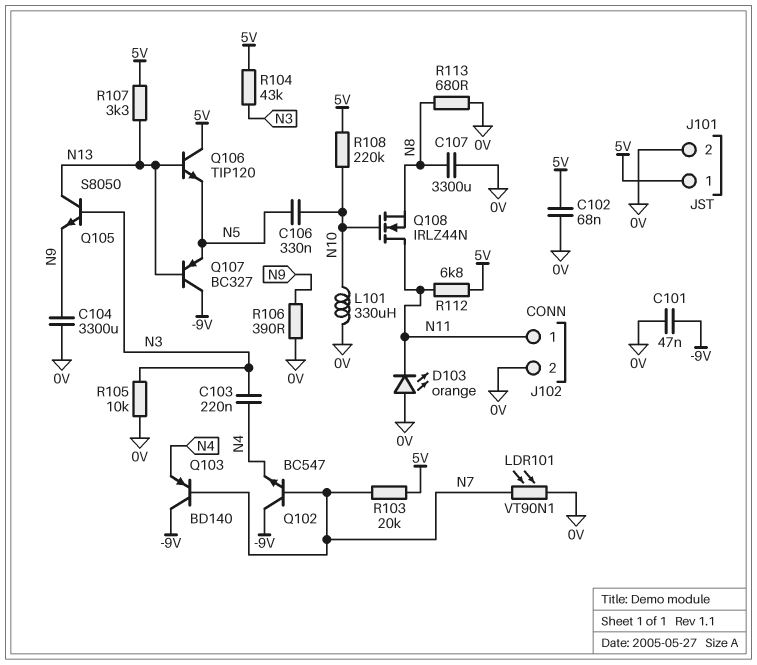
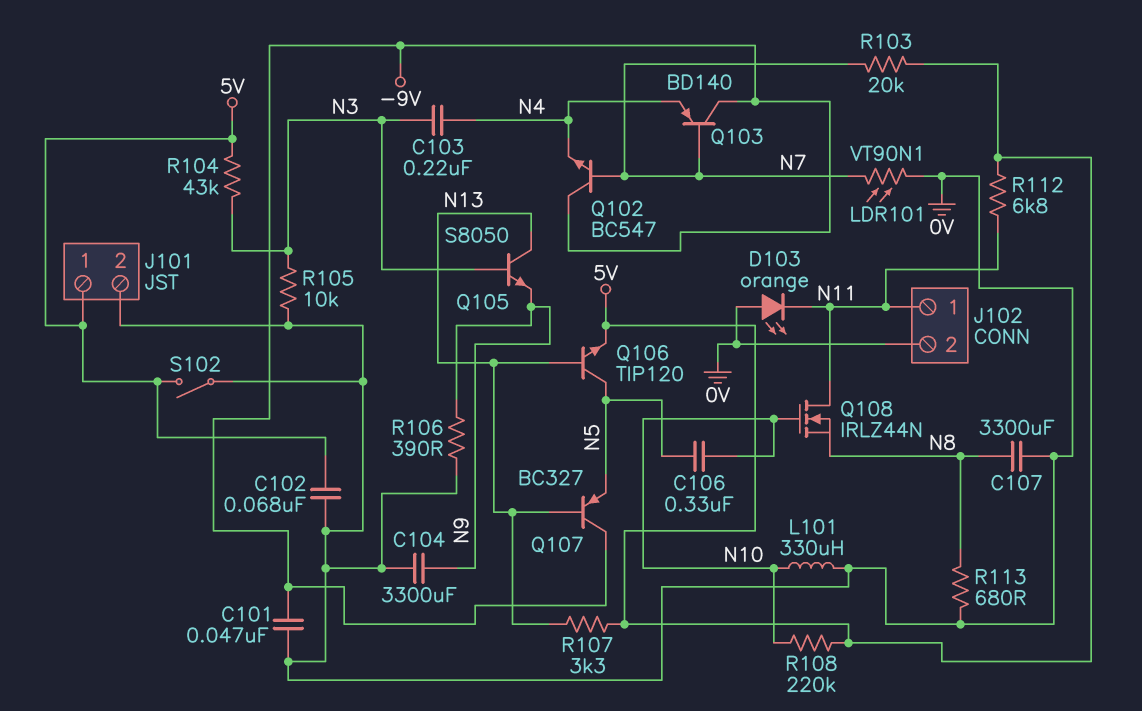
Q106: NPN TIP120 (B N13, C 5V, E N5) -> NPN TIP120 (B N13, C N5, E 5V)
S102: none -> switch (0V, 5V)

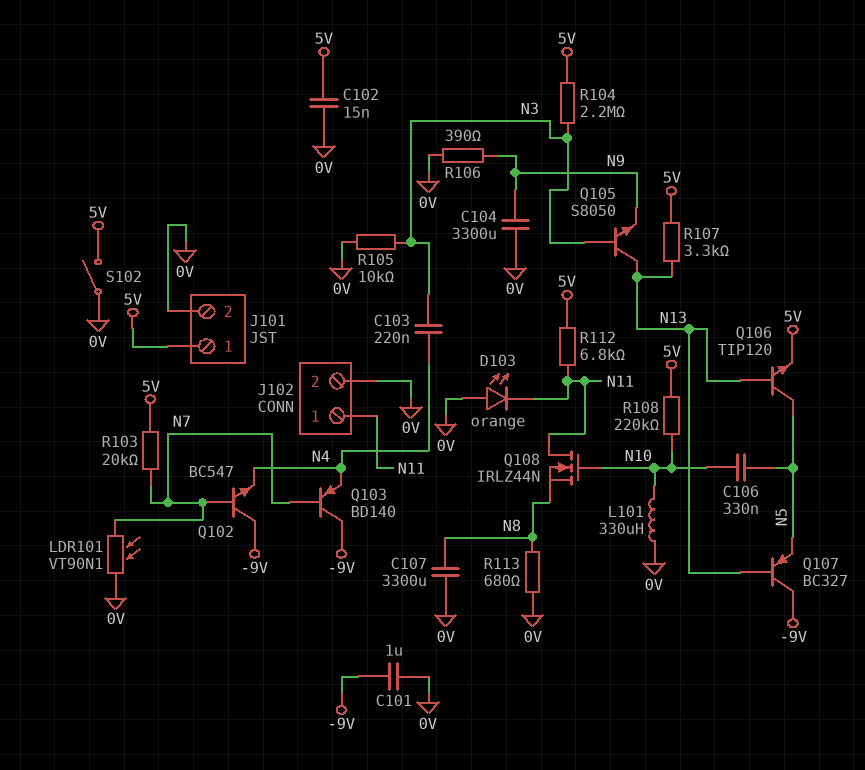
C101: 47nF (-9V, 0V) -> 1uF (-9V, 0V)
C102: 68nF (0V, 5V) -> 15nF (0V, 5V)
R104: 43k (5V, N3) -> 2.2M (5V, N3)

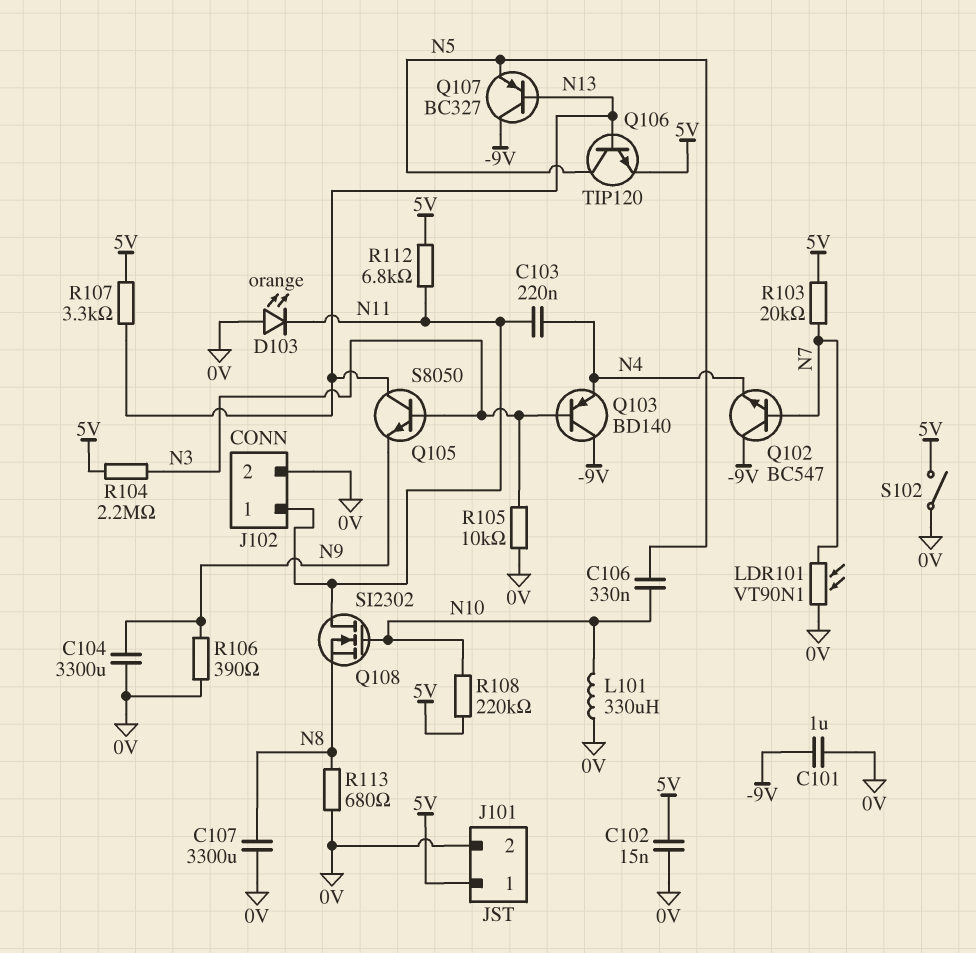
C103: 220nF (N3, N4) -> 220nF (N4, N11)
Q103: PNP BD140 (B N7, C -9V, E N4) -> PNP BD140 (B N3, C -9V, E N4)
Q108: NMOS IRLZ44N (G N10, D N11, S N8) -> NMOS SI2302 (G N10, D N11, S N8)

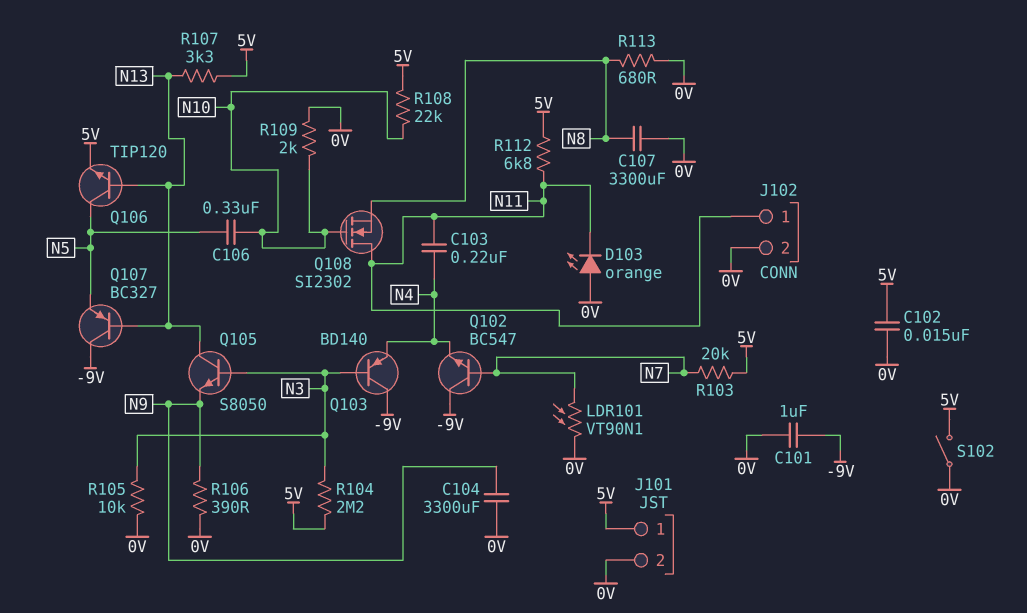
L101: 330uH (0V, N10) -> none
R108: 220k (5V, N10) -> 22k (5V, N10)
R109: none -> 2k (0V, N10)

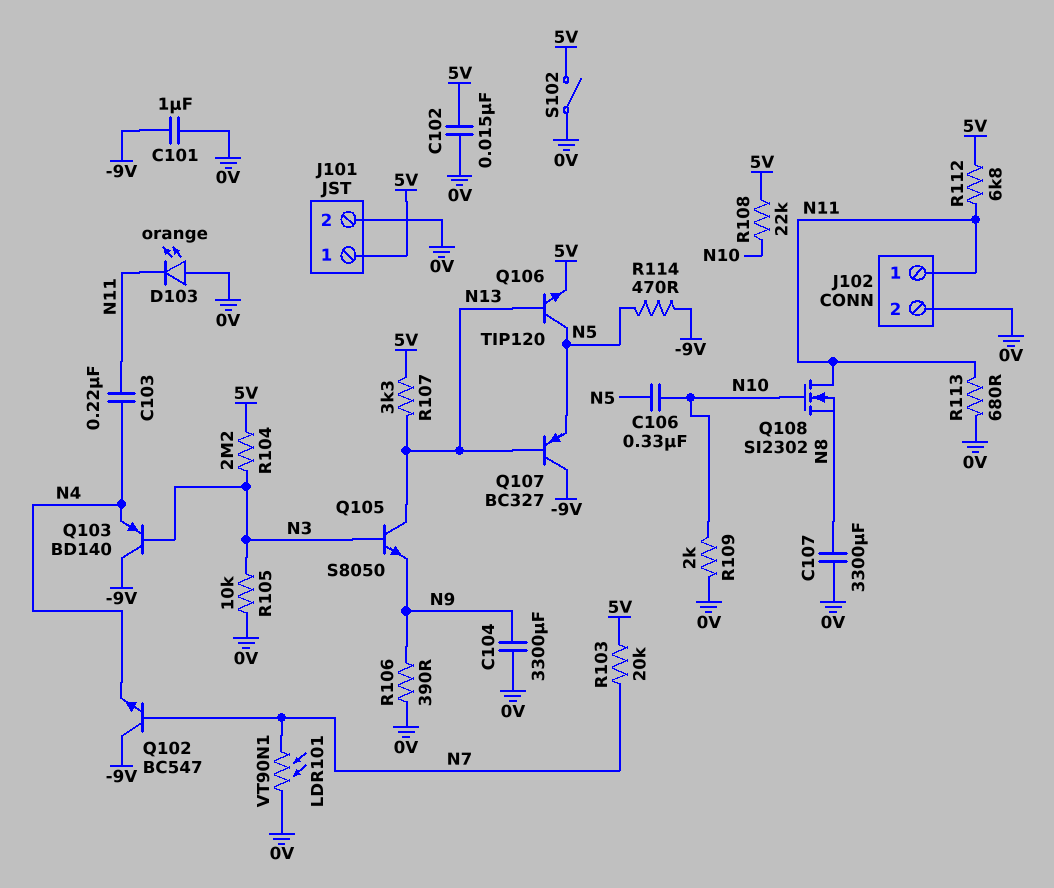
R113: 680 (0V, N8) -> 680 (0V, N11)
R114: none -> 470 (-9V, N5)

